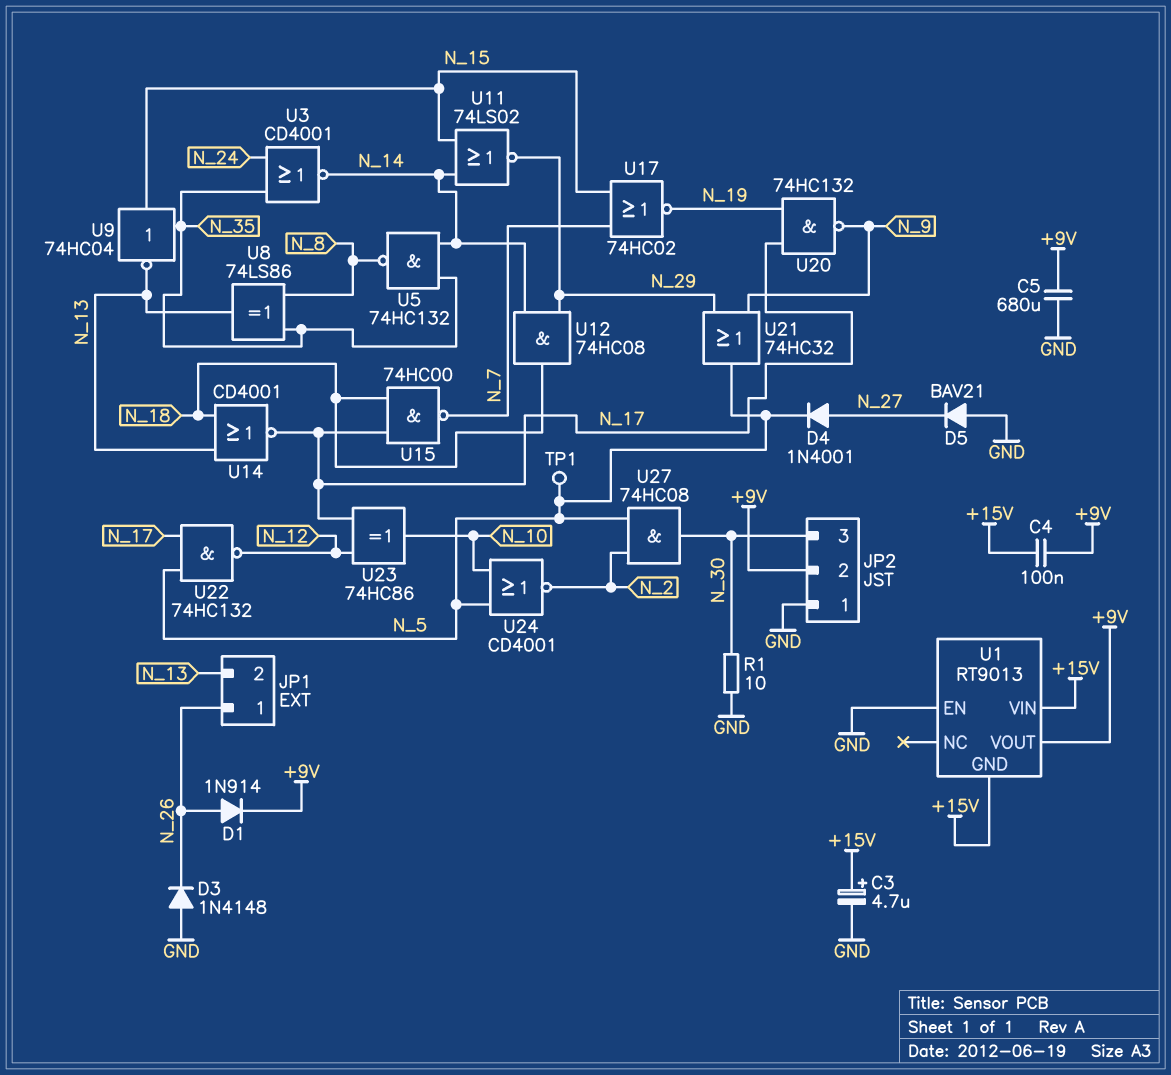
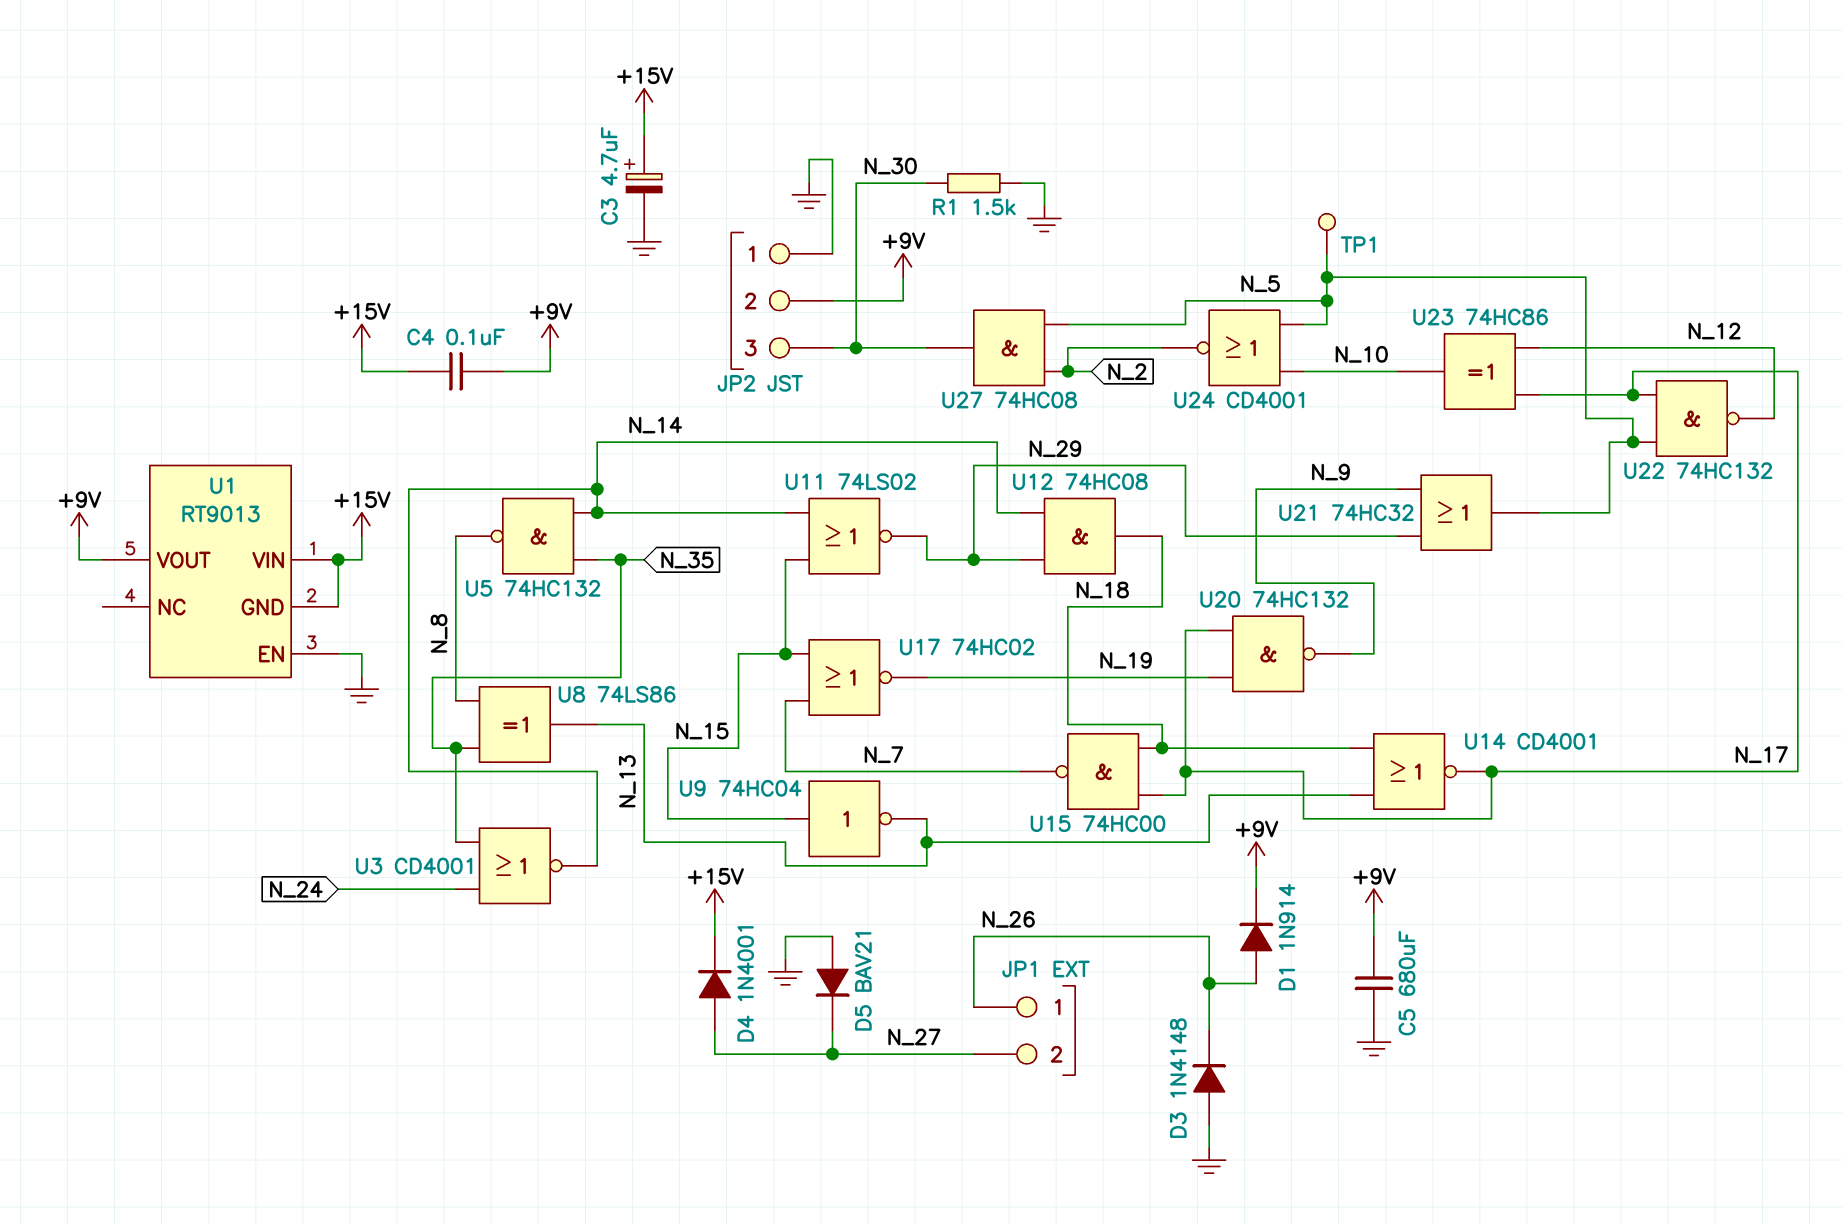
D4: diode 1N4001 (A N_27, K N_5) -> diode 1N4001 (A N_27, K +15V)
JP1 pin 2: N_13 -> N_27
R1: 10 (GND, N_30) -> 1.5k (GND, N_30)

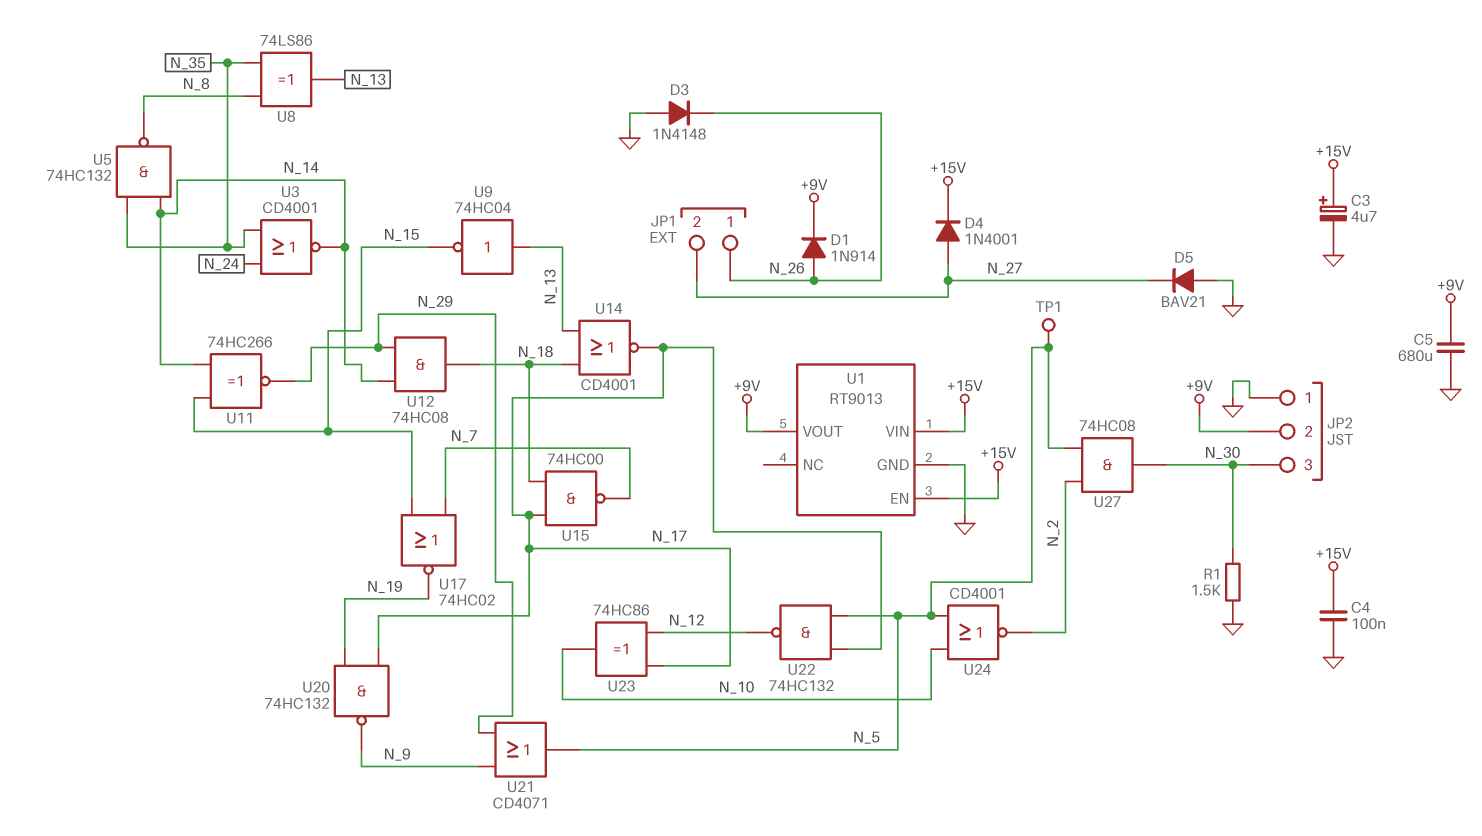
C4: 100nF (+9V, +15V) -> 100nF (+15V, GND)
U1 pin EN: GND -> +15V
U1 pin GND: +15V -> GND
U9: NOT 74HC04 (in N_15, out N_13) -> NOT 74HC04 (in N_13, out N_15)
U11: NOR 74LS02 (in N_14, in N_15, out N_29) -> XNOR 74HC266 (in N_14, in N_15, out N_29)
U21: OR 74HC32 (in N_9, in N_29, out N_5) -> OR CD4071 (in N_9, in N_29, out N_5)

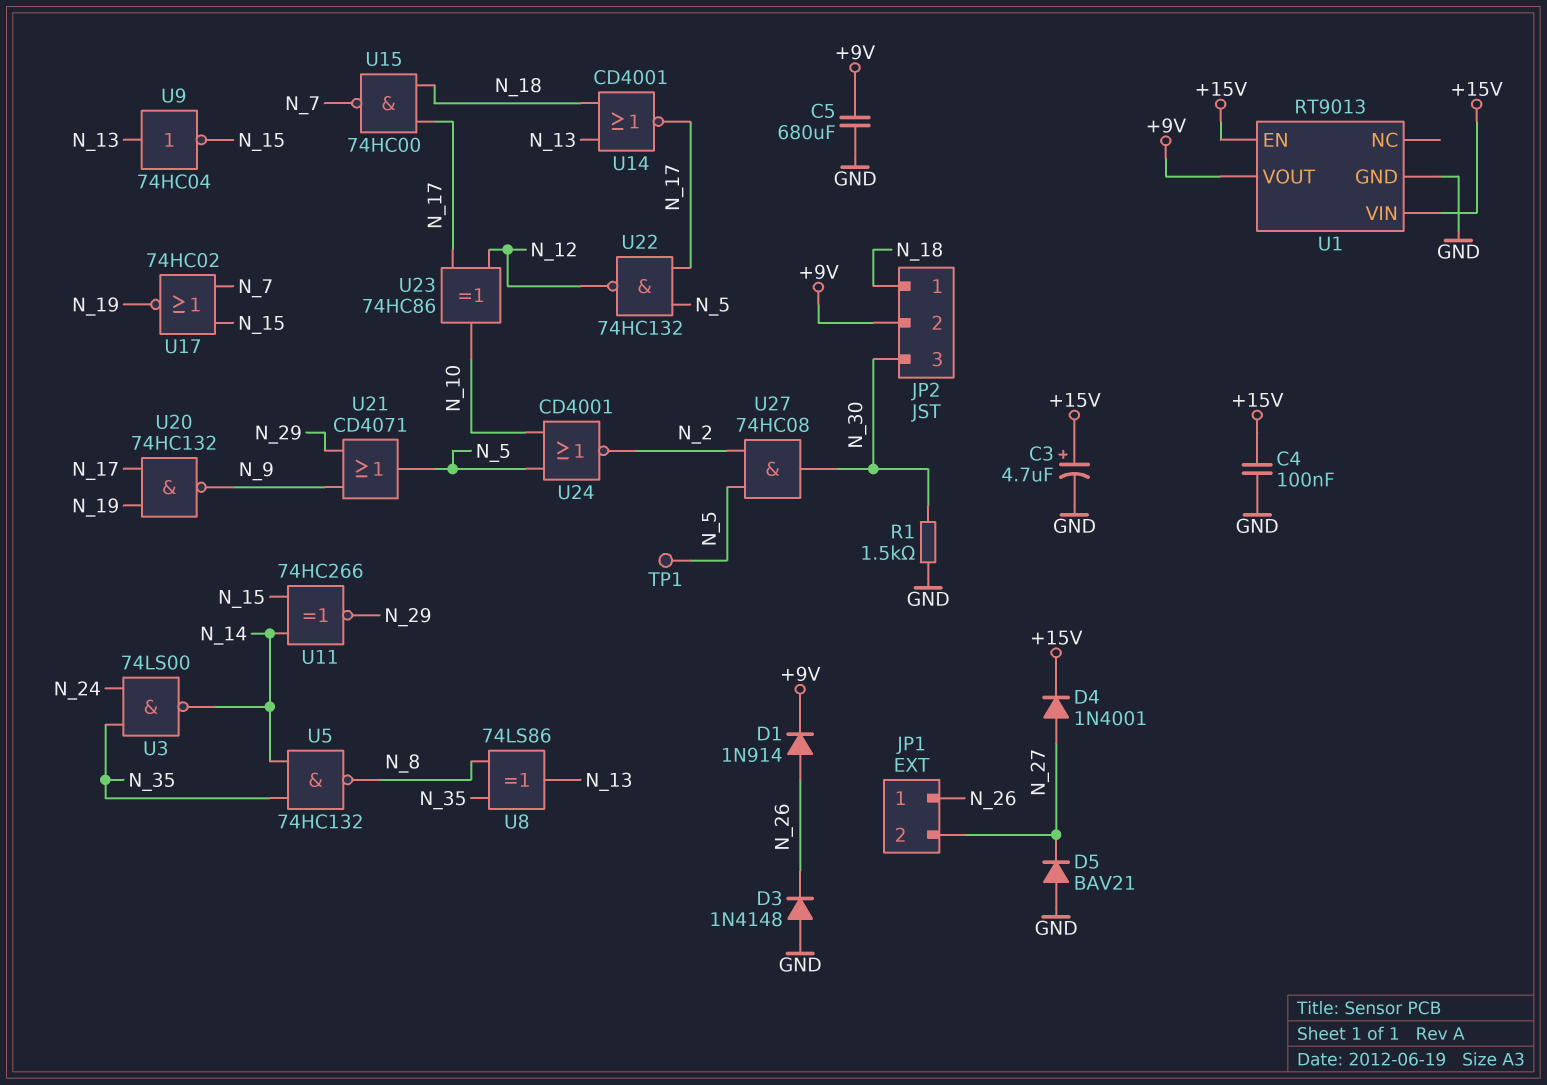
JP2 pin 1: GND -> N_18
U3: NOR CD4001 (in N_24, in N_35, out N_14) -> NAND 74LS00 (in N_24, in N_35, out N_14)
U12: AND 74HC08 (in N_14, in N_29, out N_18) -> none

